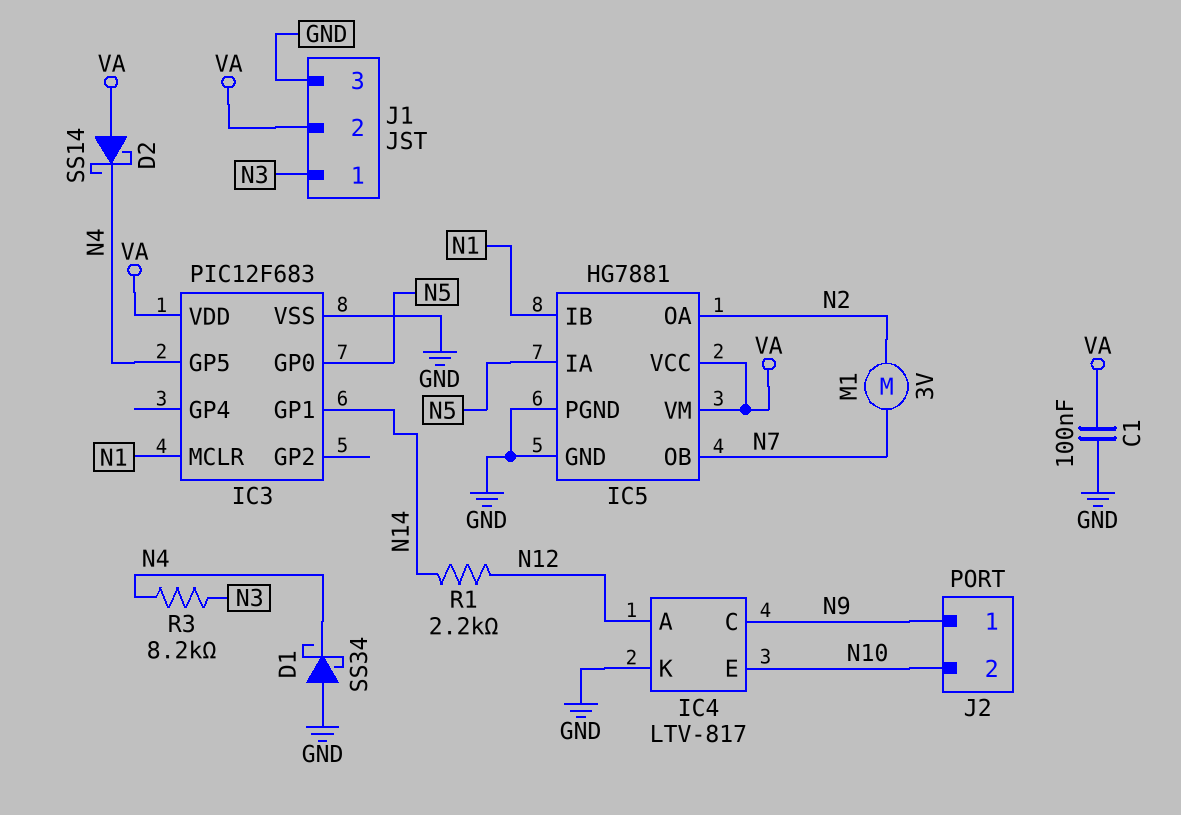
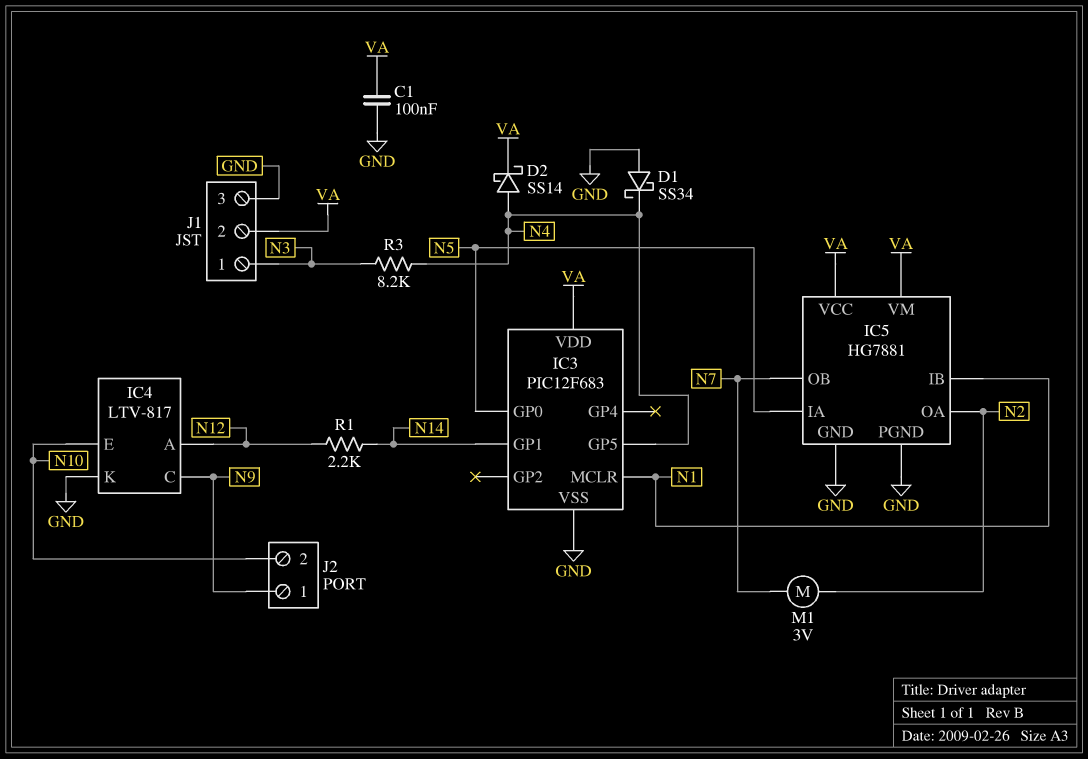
D2: schottky SS14 (A VA, K N4) -> schottky SS14 (A N4, K VA)

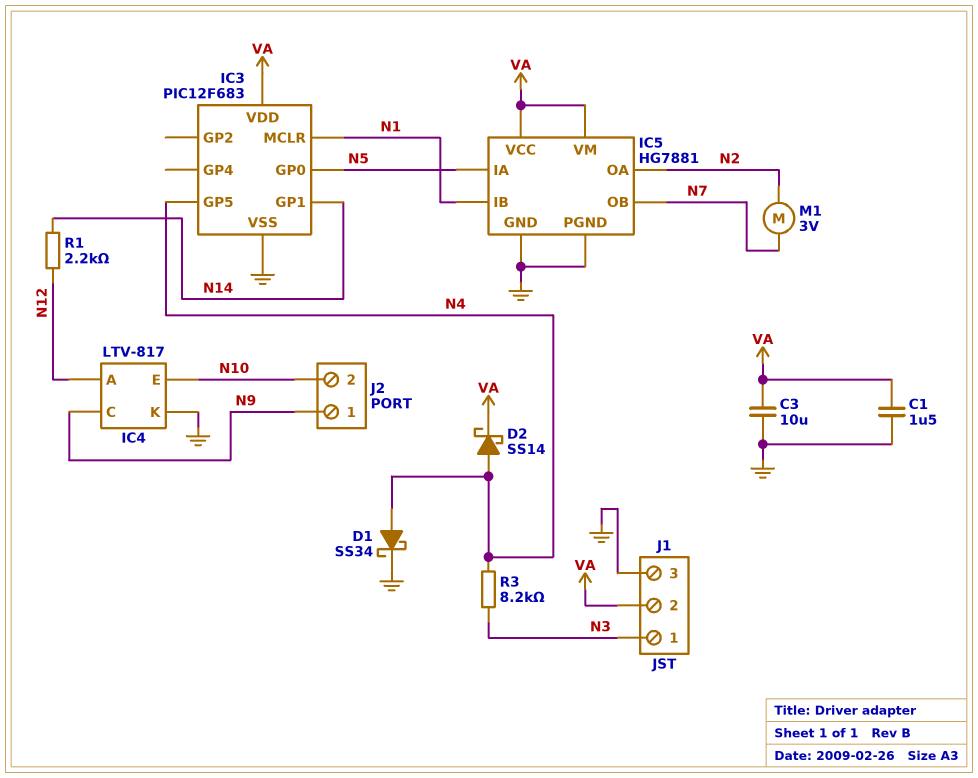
C1: 100nF (GND, VA) -> 1.5uF (GND, VA)
C3: none -> 10uF (GND, VA)
D1: schottky SS34 (A GND, K N4) -> schottky SS34 (A N4, K GND)

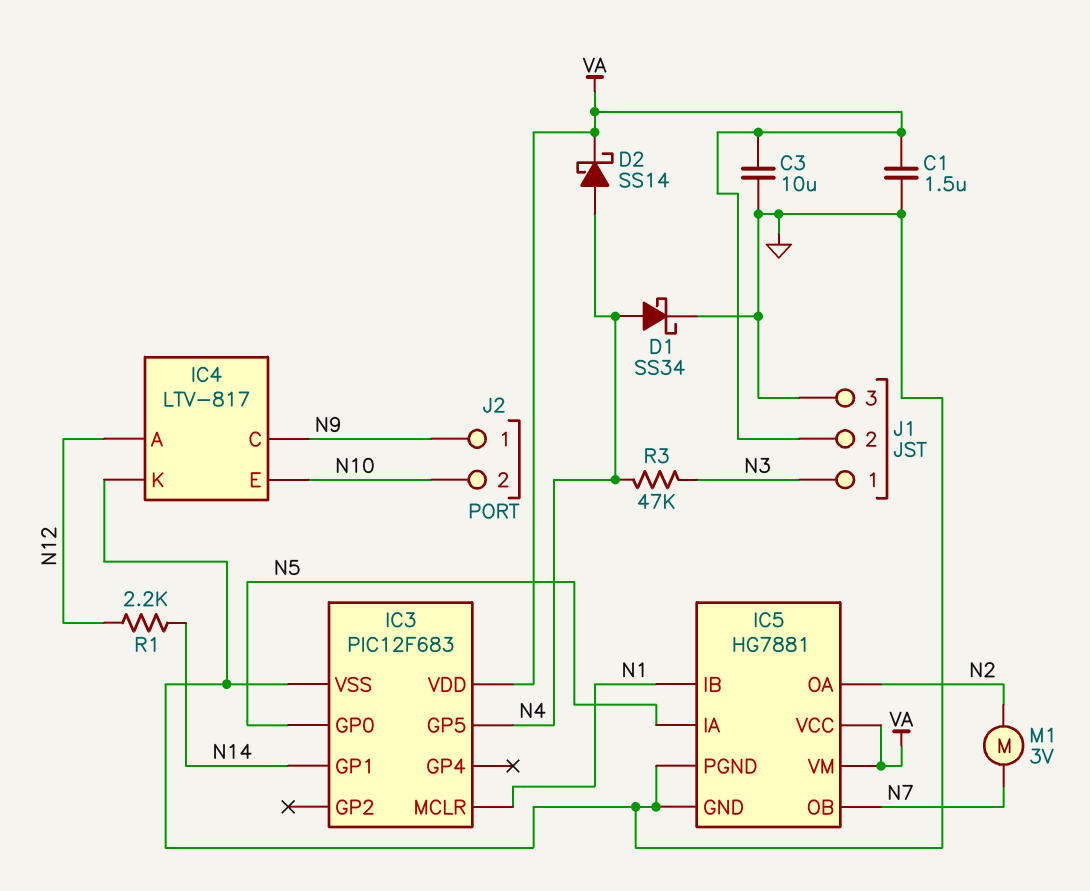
R3: 8.2k (N3, N4) -> 47k (N3, N4)

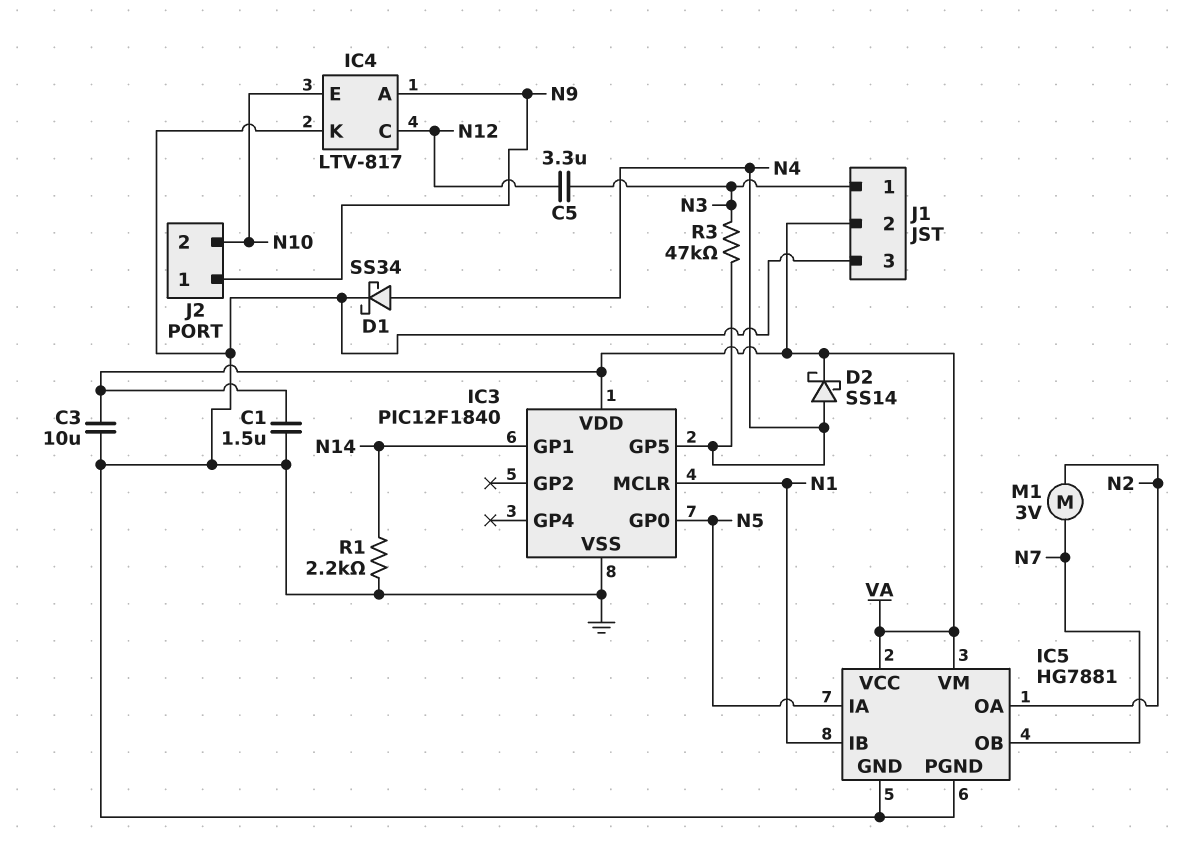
C5: none -> 3.3uF (N3, N12)
IC3: PIC12F683 -> PIC12F1840
IC4 pin A: N12 -> N9
IC4 pin C: N9 -> N12
R1: 2.2k (N12, N14) -> 2.2k (GND, N14)

